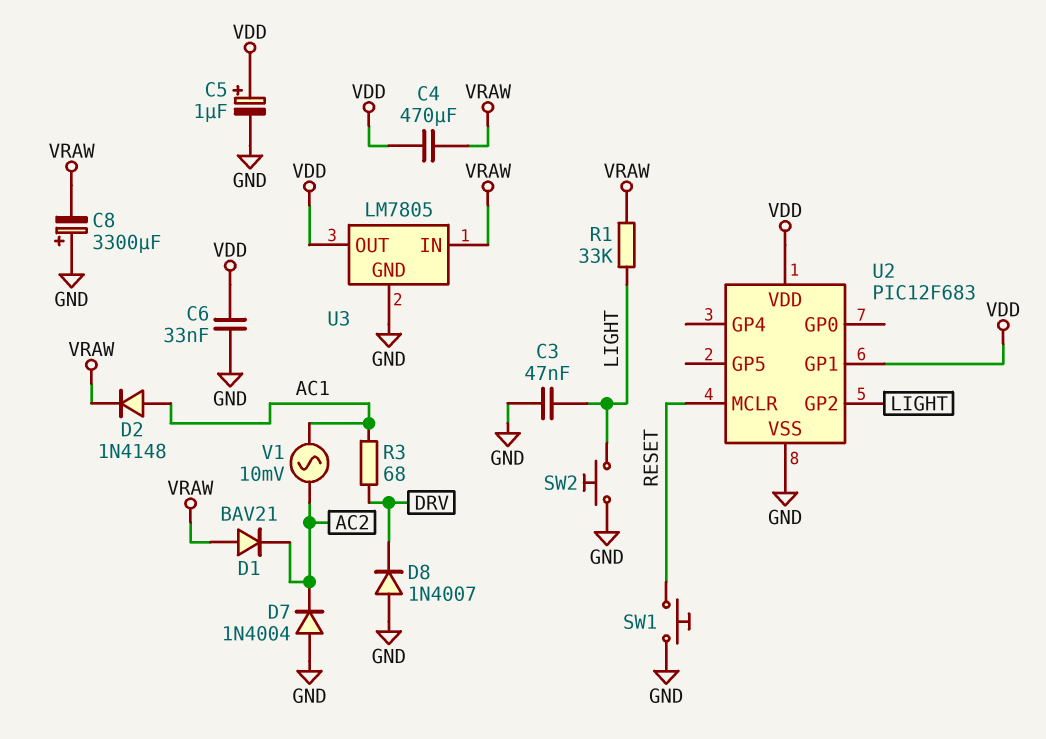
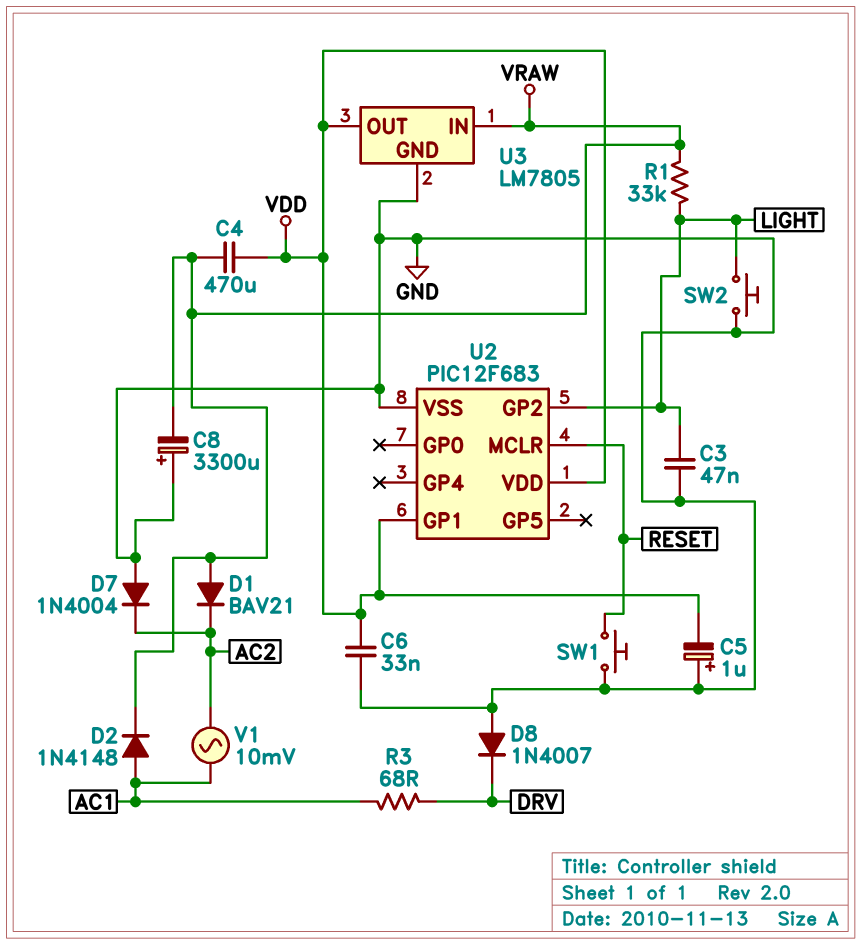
C5: 1uF (plus VDD, minus GND) -> 1uF (plus GND, minus VDD)

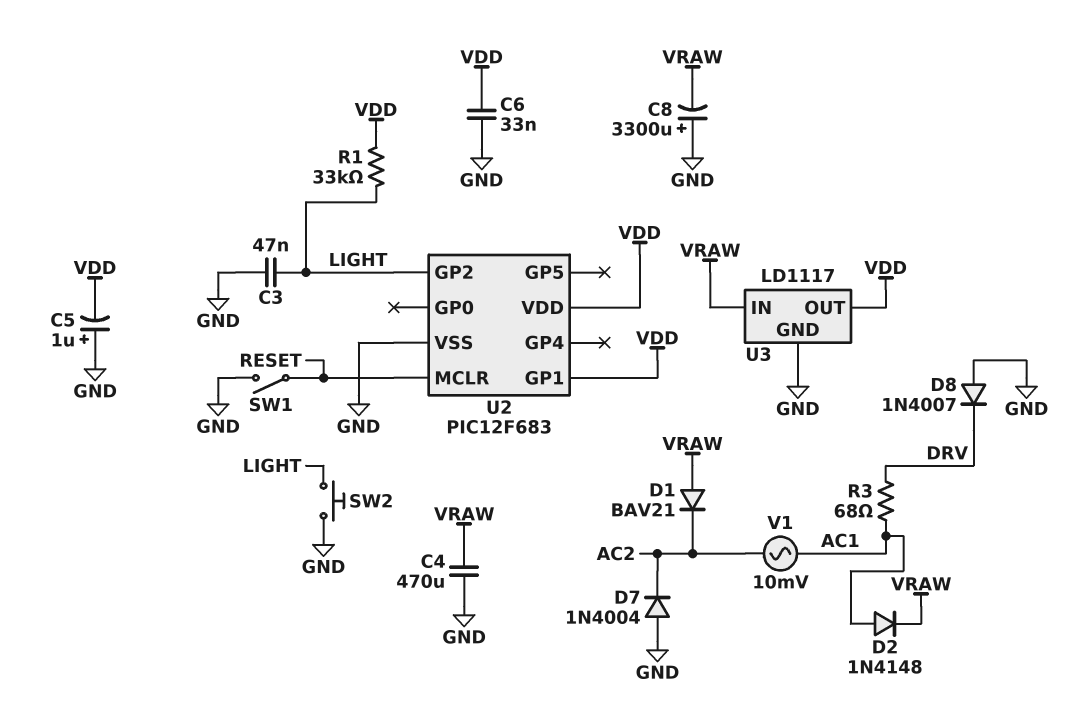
C4: 470uF (VDD, VRAW) -> 470uF (GND, VRAW)
R1: 33k (LIGHT, VRAW) -> 33k (LIGHT, VDD)
SW1: button (GND, RESET) -> switch (GND, RESET)
U3: LM7805 -> LD1117

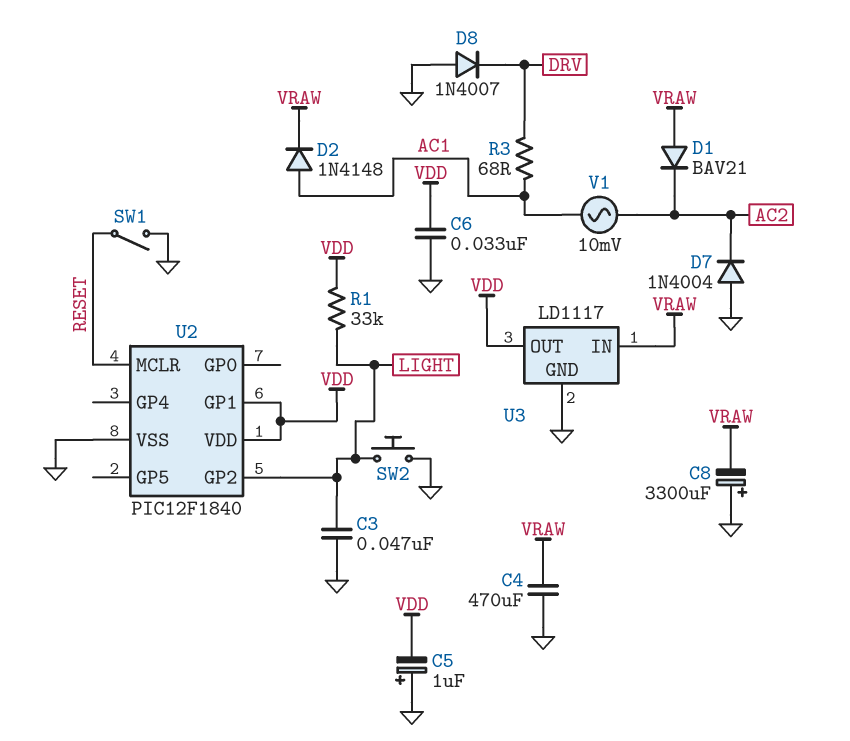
U2: PIC12F683 -> PIC12F1840

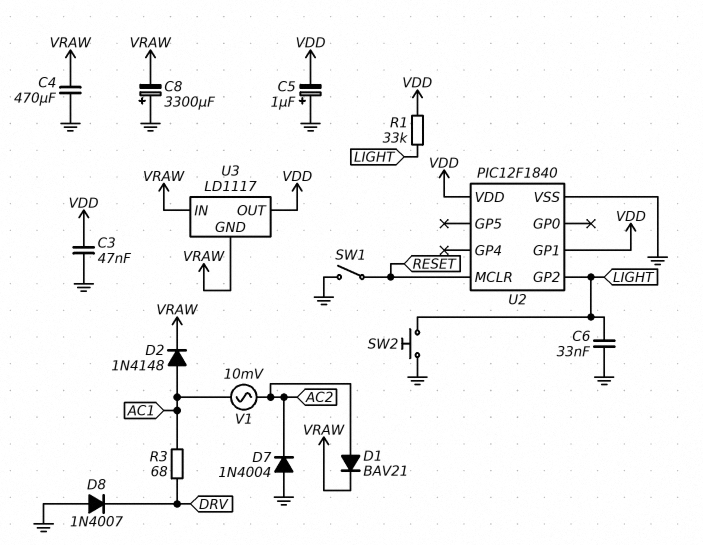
C3: 47nF (GND, LIGHT) -> 47nF (GND, VDD)
C6: 33nF (GND, VDD) -> 33nF (GND, LIGHT)
D1: diode BAV21 (A VRAW, K AC2) -> diode BAV21 (A AC2, K VRAW)
U3 pin GND: GND -> VRAW

